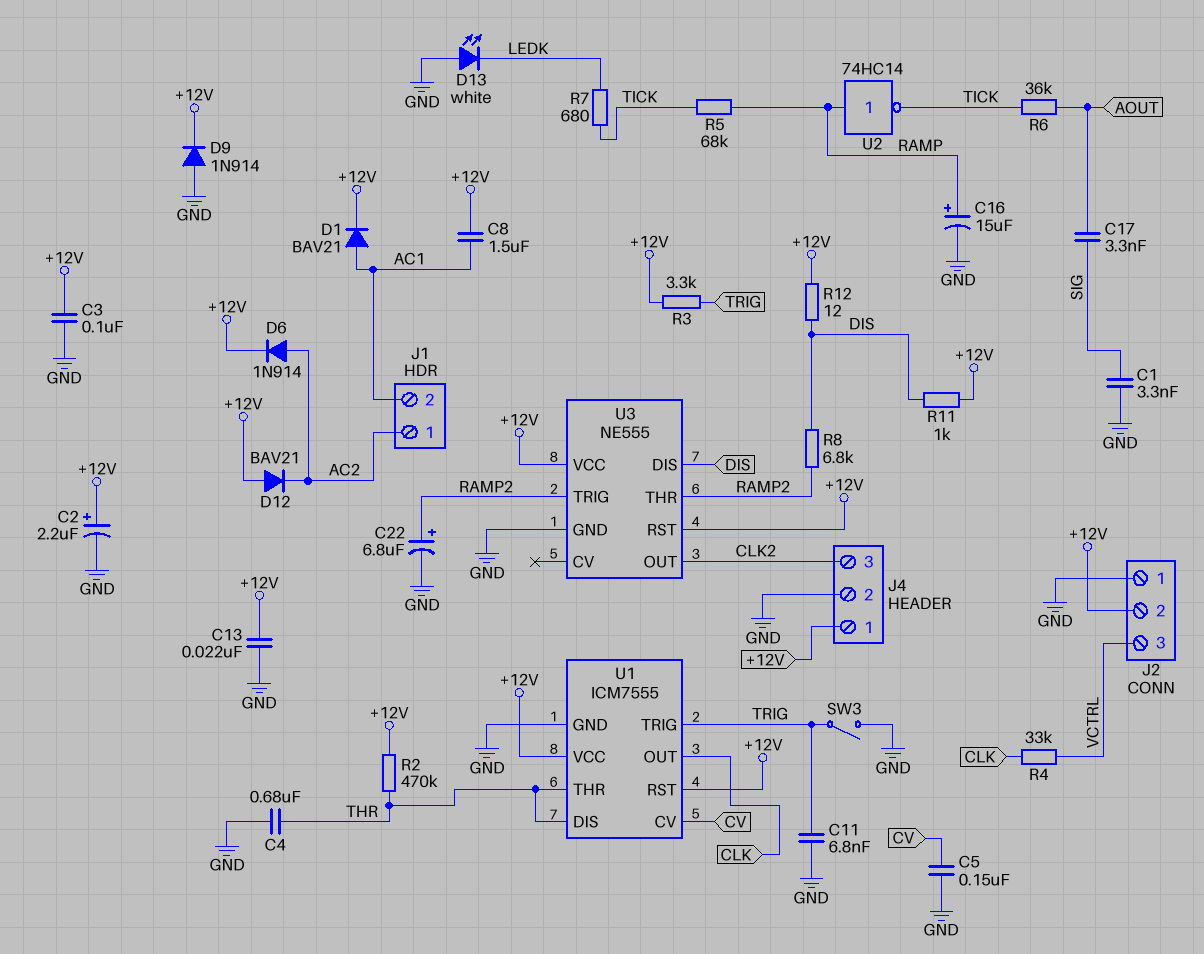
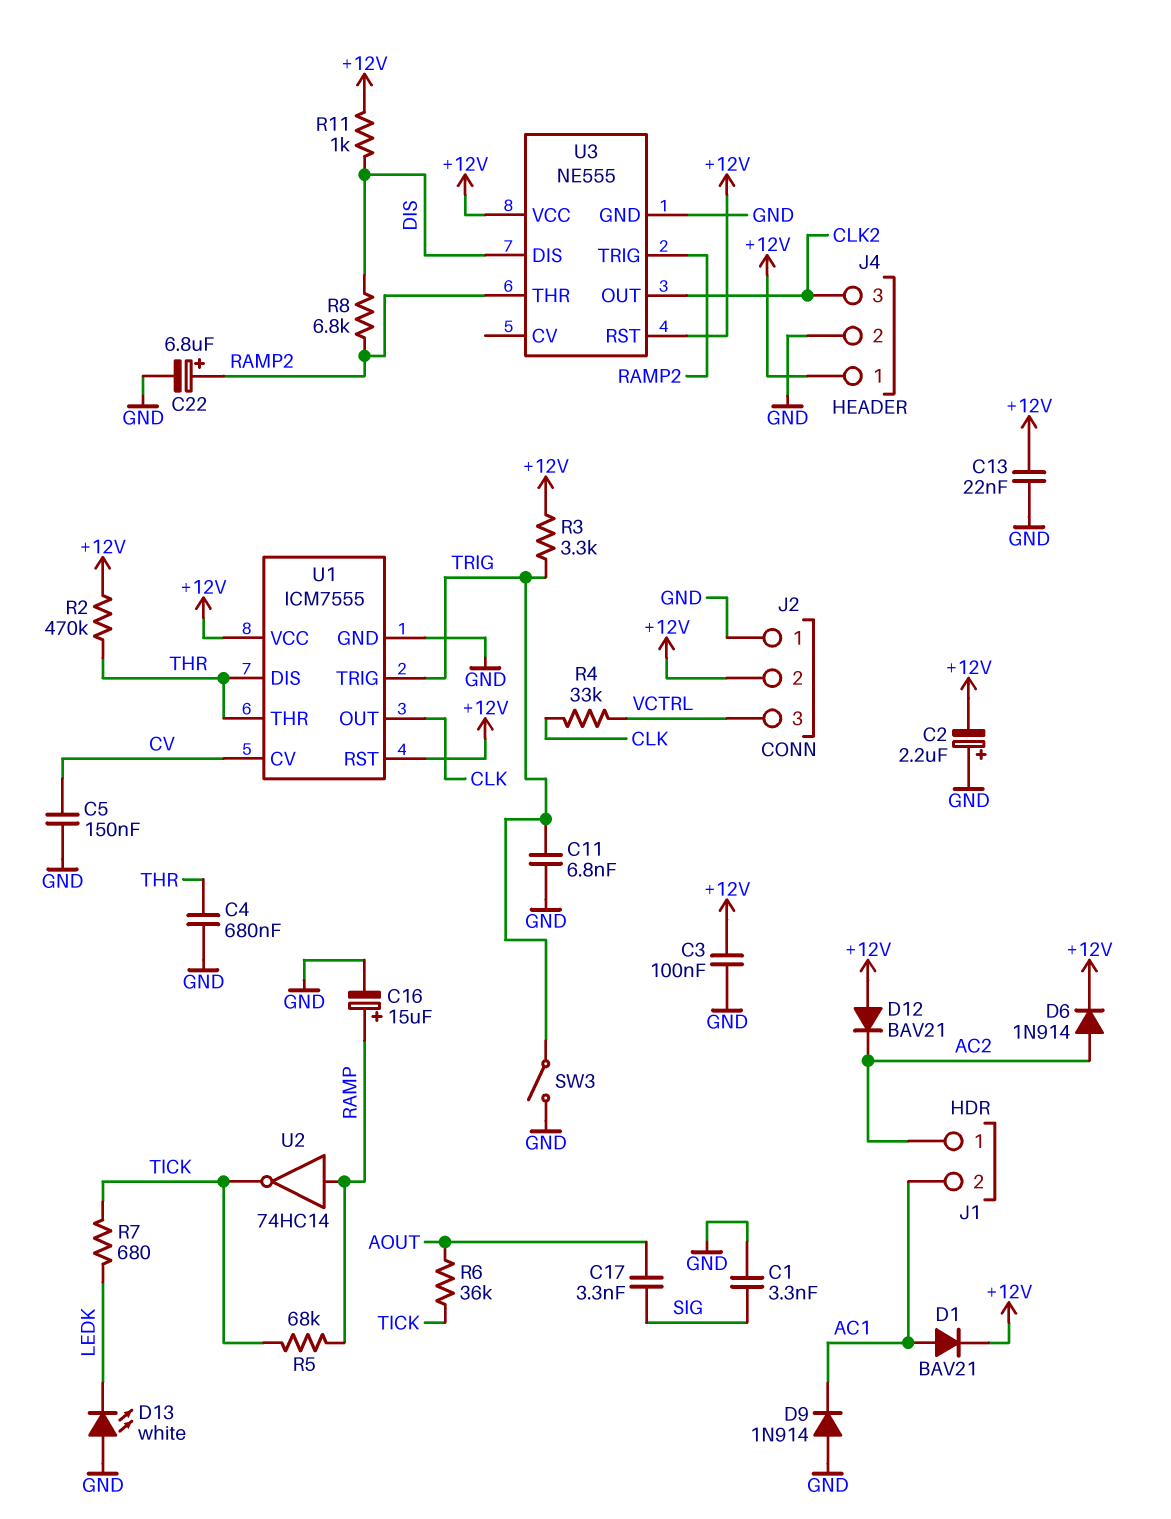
C2: 2.2uF (plus +12V, minus GND) -> 2.2uF (plus GND, minus +12V)
C8: 1.5uF (+12V, AC1) -> none
D9: diode 1N914 (A GND, K +12V) -> diode 1N914 (A GND, K AC1)
R12: 12 (+12V, DIS) -> none

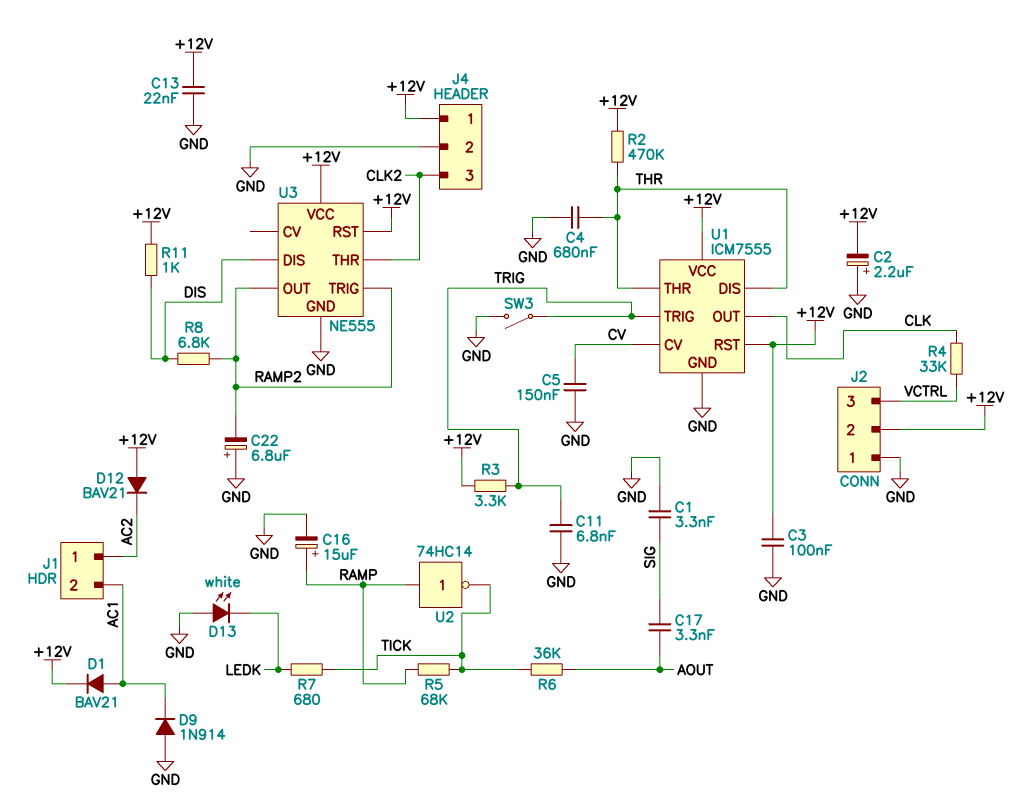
C22: 6.8uF (plus RAMP2, minus GND) -> 6.8uF (plus GND, minus RAMP2)
D6: diode 1N914 (A AC2, K +12V) -> none
U3 pin OUT: CLK2 -> RAMP2
U3 pin THR: RAMP2 -> CLK2

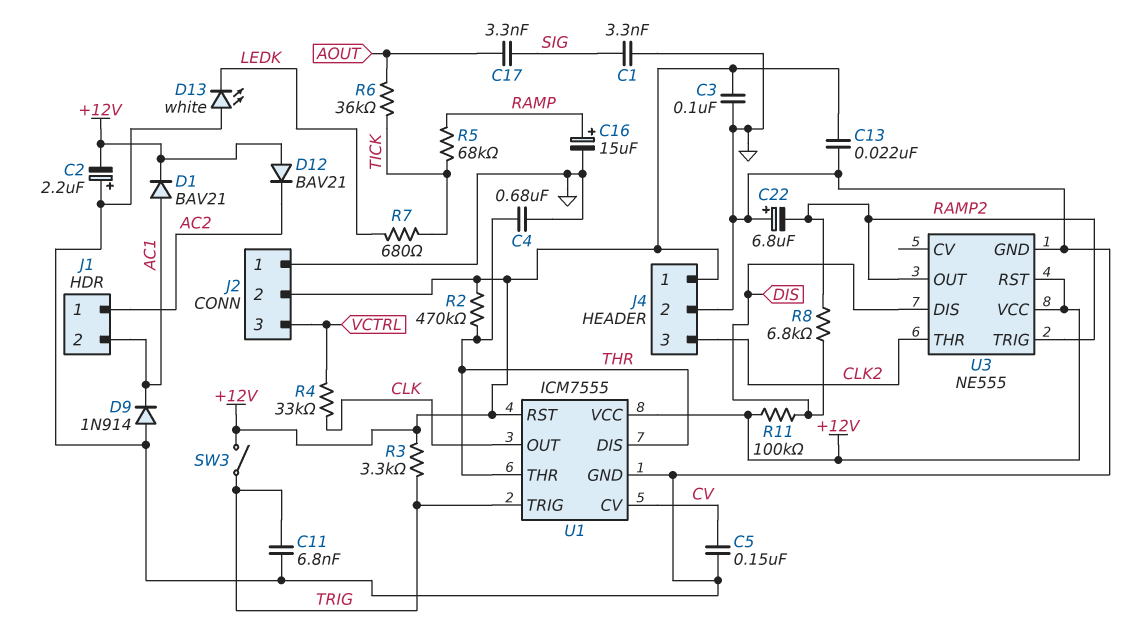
R11: 1k (+12V, DIS) -> 100k (+12V, DIS)
SW3: switch (GND, TRIG) -> switch (+12V, TRIG)
U2: NOT 74HC14 (in RAMP, out TICK) -> none

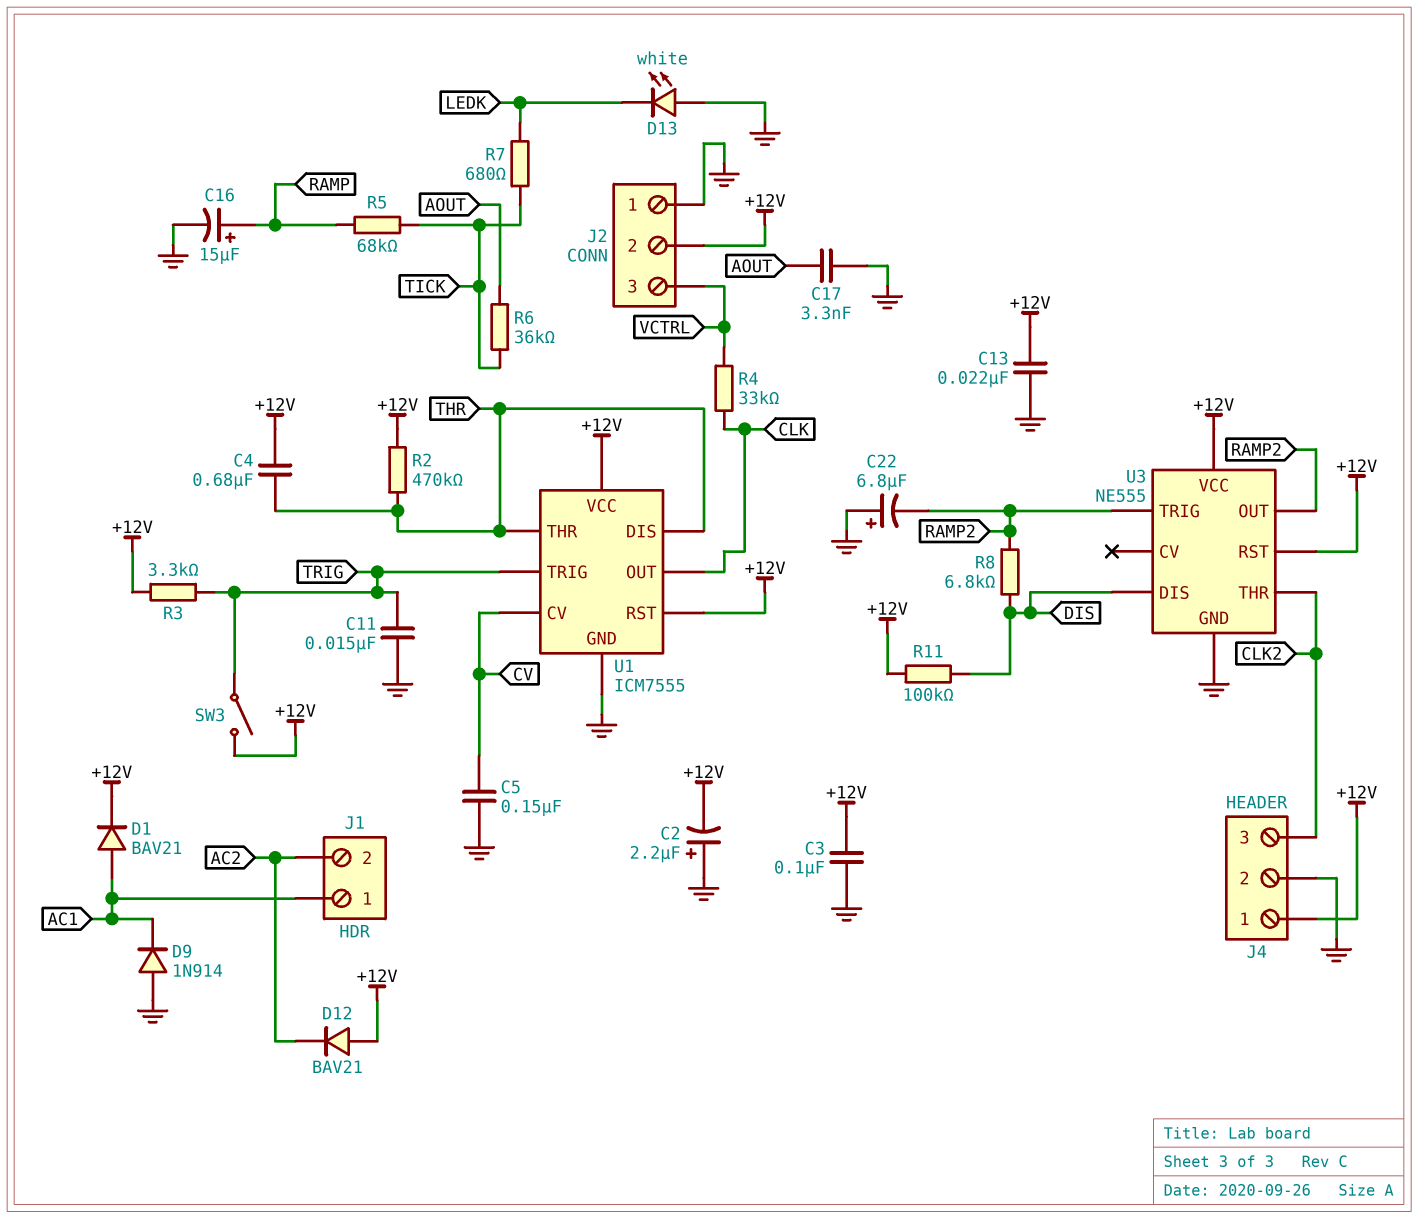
C1: 3.3nF (GND, SIG) -> none
C4: 680nF (GND, THR) -> 680nF (+12V, THR)
C11: 6.8nF (GND, TRIG) -> 15nF (GND, TRIG)
C17: 3.3nF (AOUT, SIG) -> 3.3nF (AOUT, GND)
J1 pin 1: AC2 -> AC1
J1 pin 2: AC1 -> AC2

